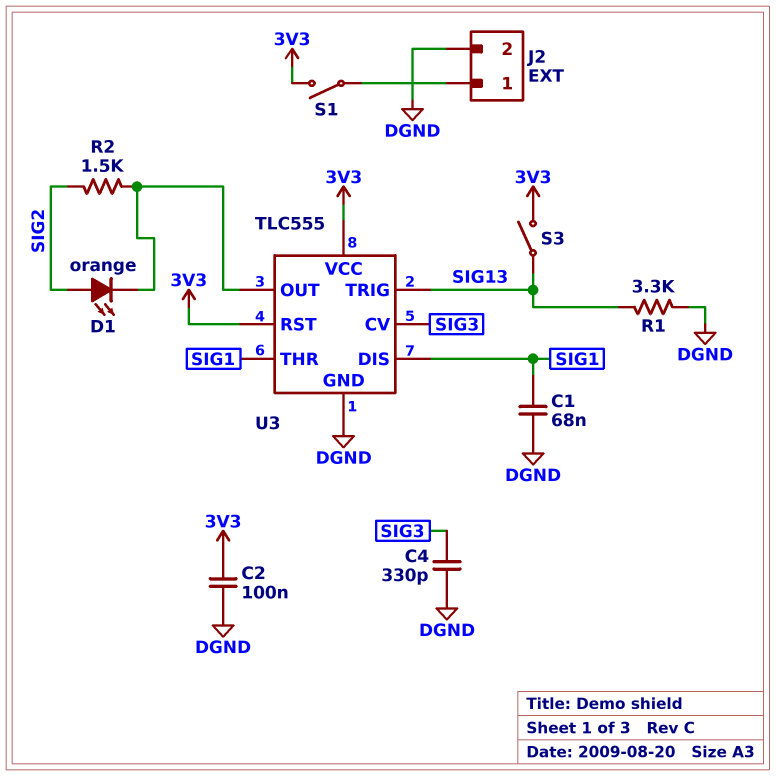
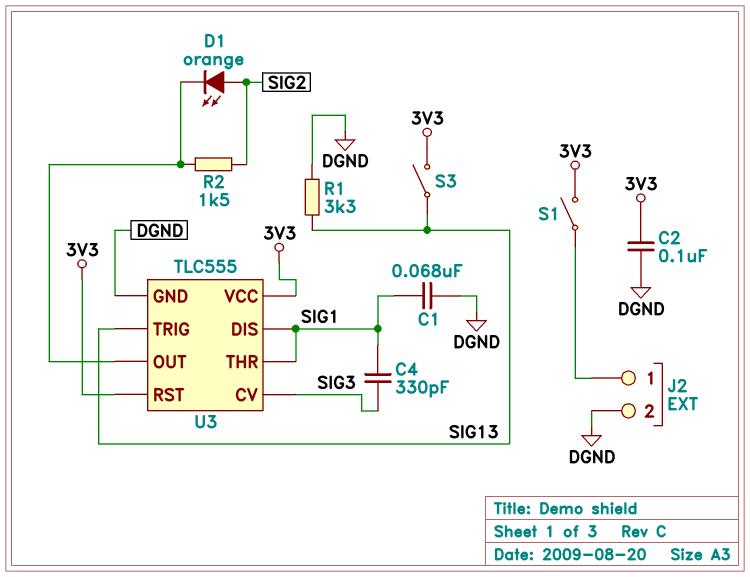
C4: 330pF (DGND, SIG3) -> 330pF (SIG1, SIG3)

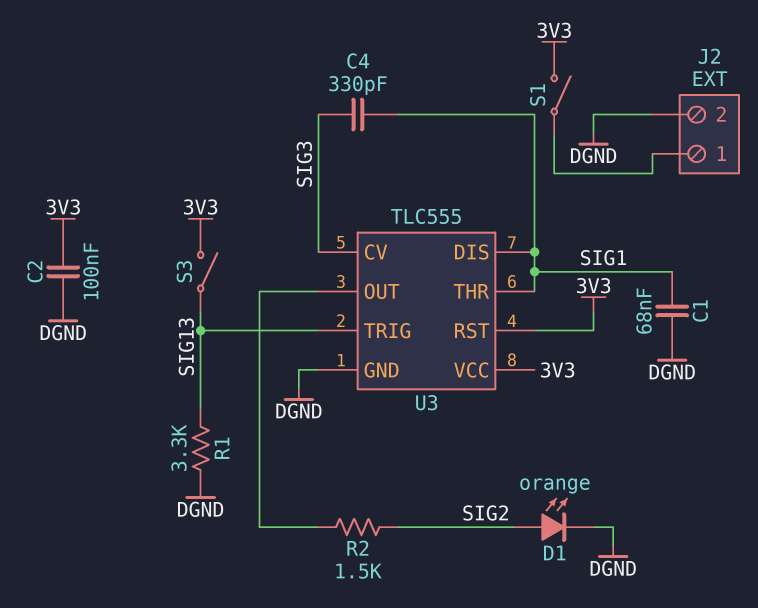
D1: LED orange (A SIG2, K U3/OUT) -> LED orange (A SIG2, K DGND)

